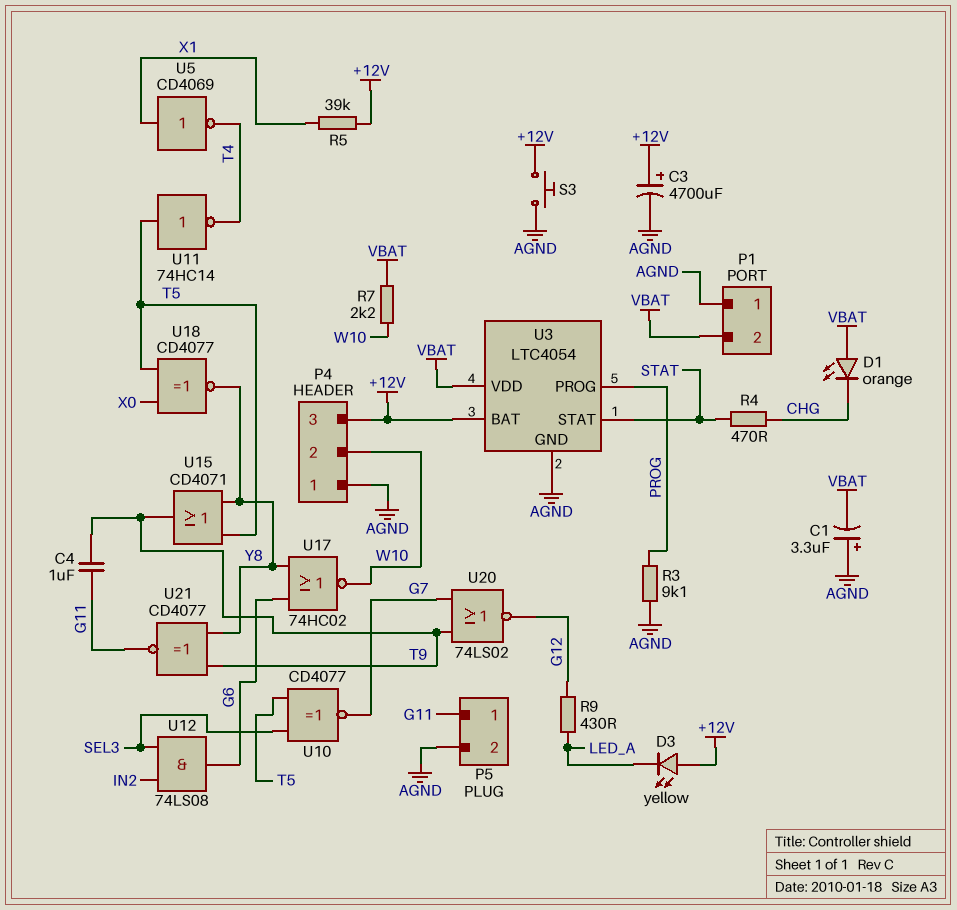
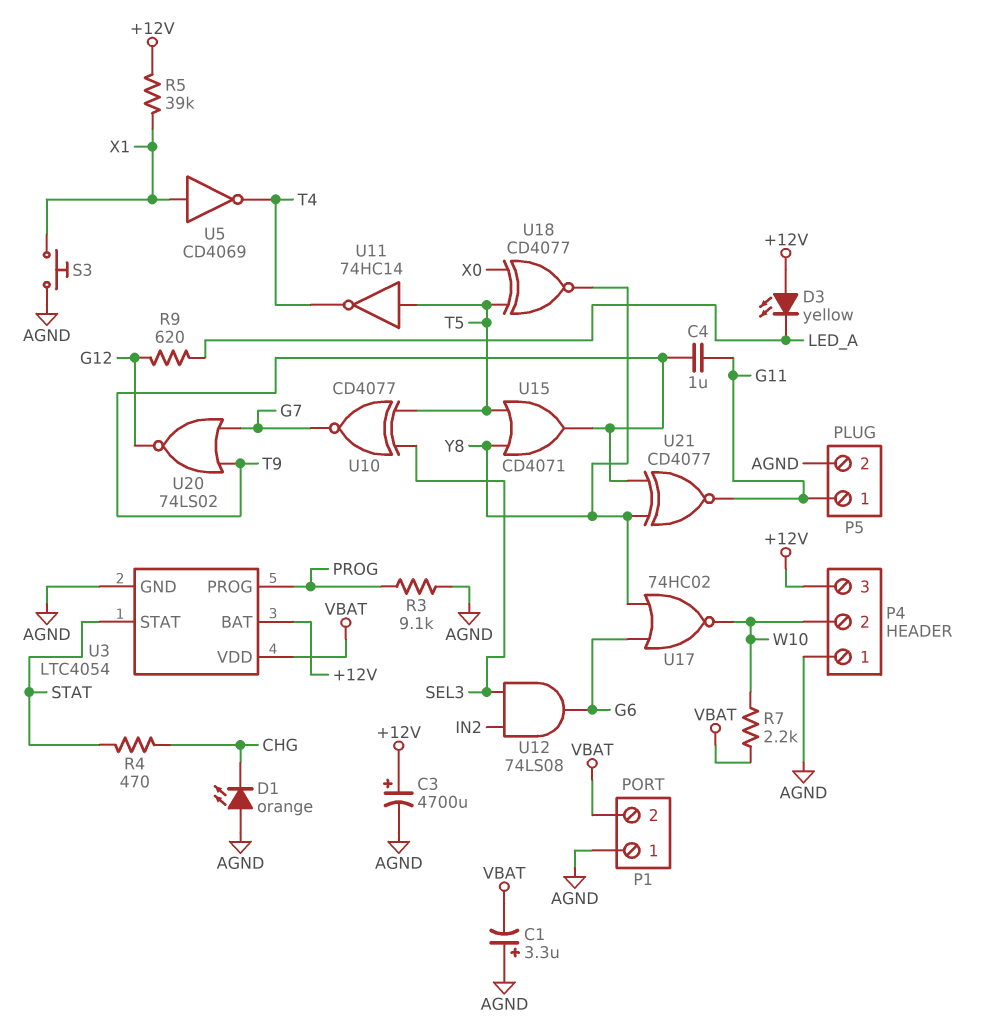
D1: LED orange (A VBAT, K CHG) -> LED orange (A AGND, K CHG)
R9: 430 (G12, LED_A) -> 620 (G12, LED_A)
S3: button (+12V, AGND) -> button (AGND, X1)

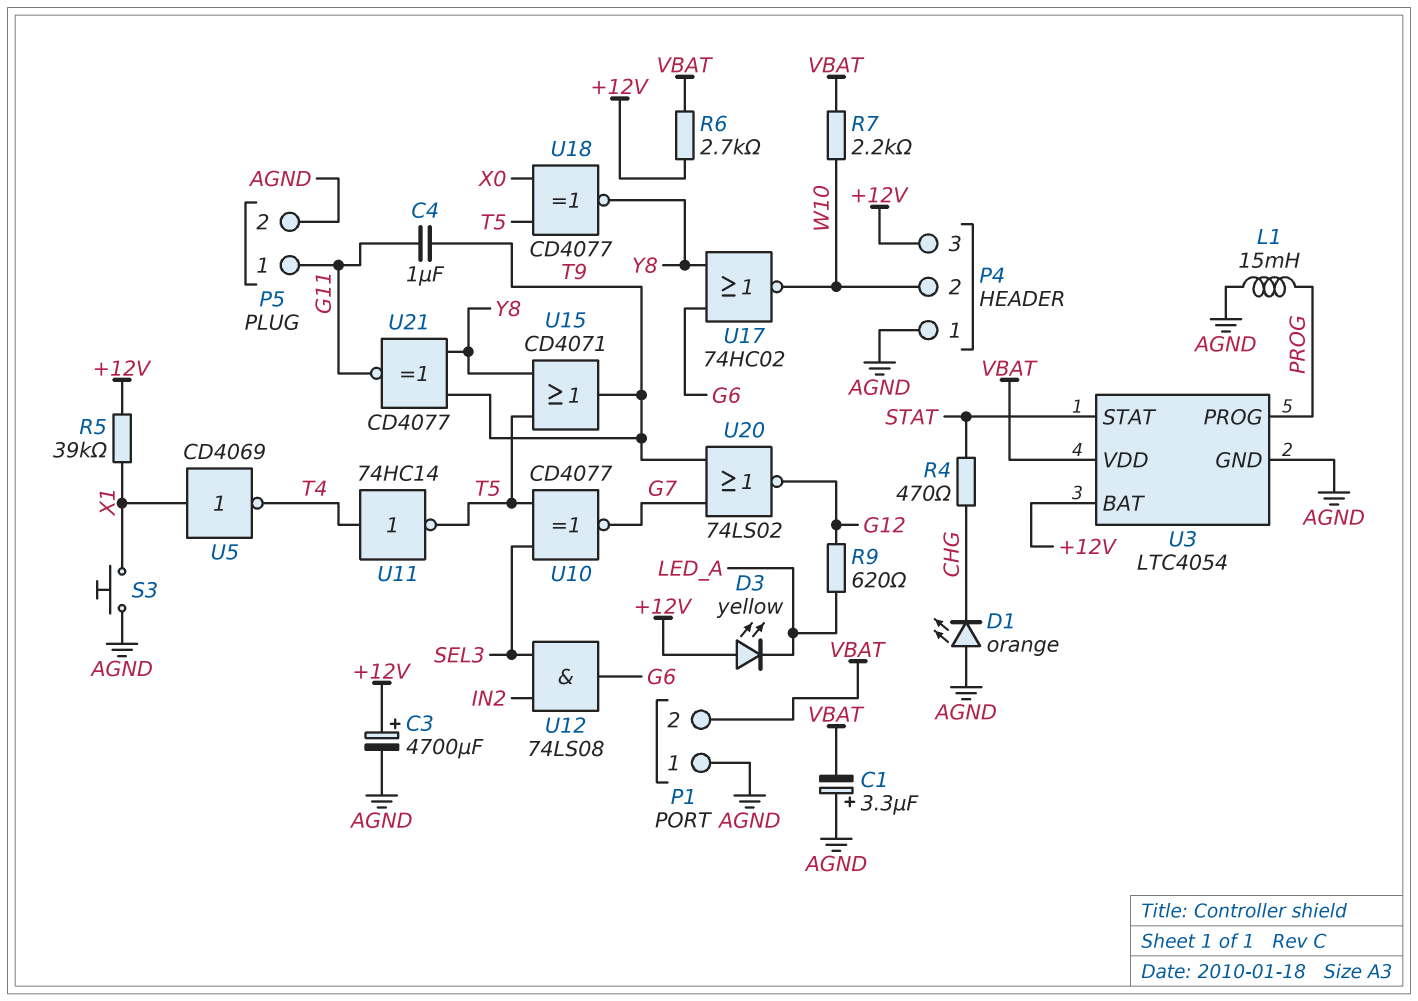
L1: none -> 15mH (AGND, PROG)
R3: 9.1k (AGND, PROG) -> none
R6: none -> 2.7k (+12V, VBAT)
U11: NOT 74HC14 (in T5, out T4) -> NOT 74HC14 (in T4, out T5)

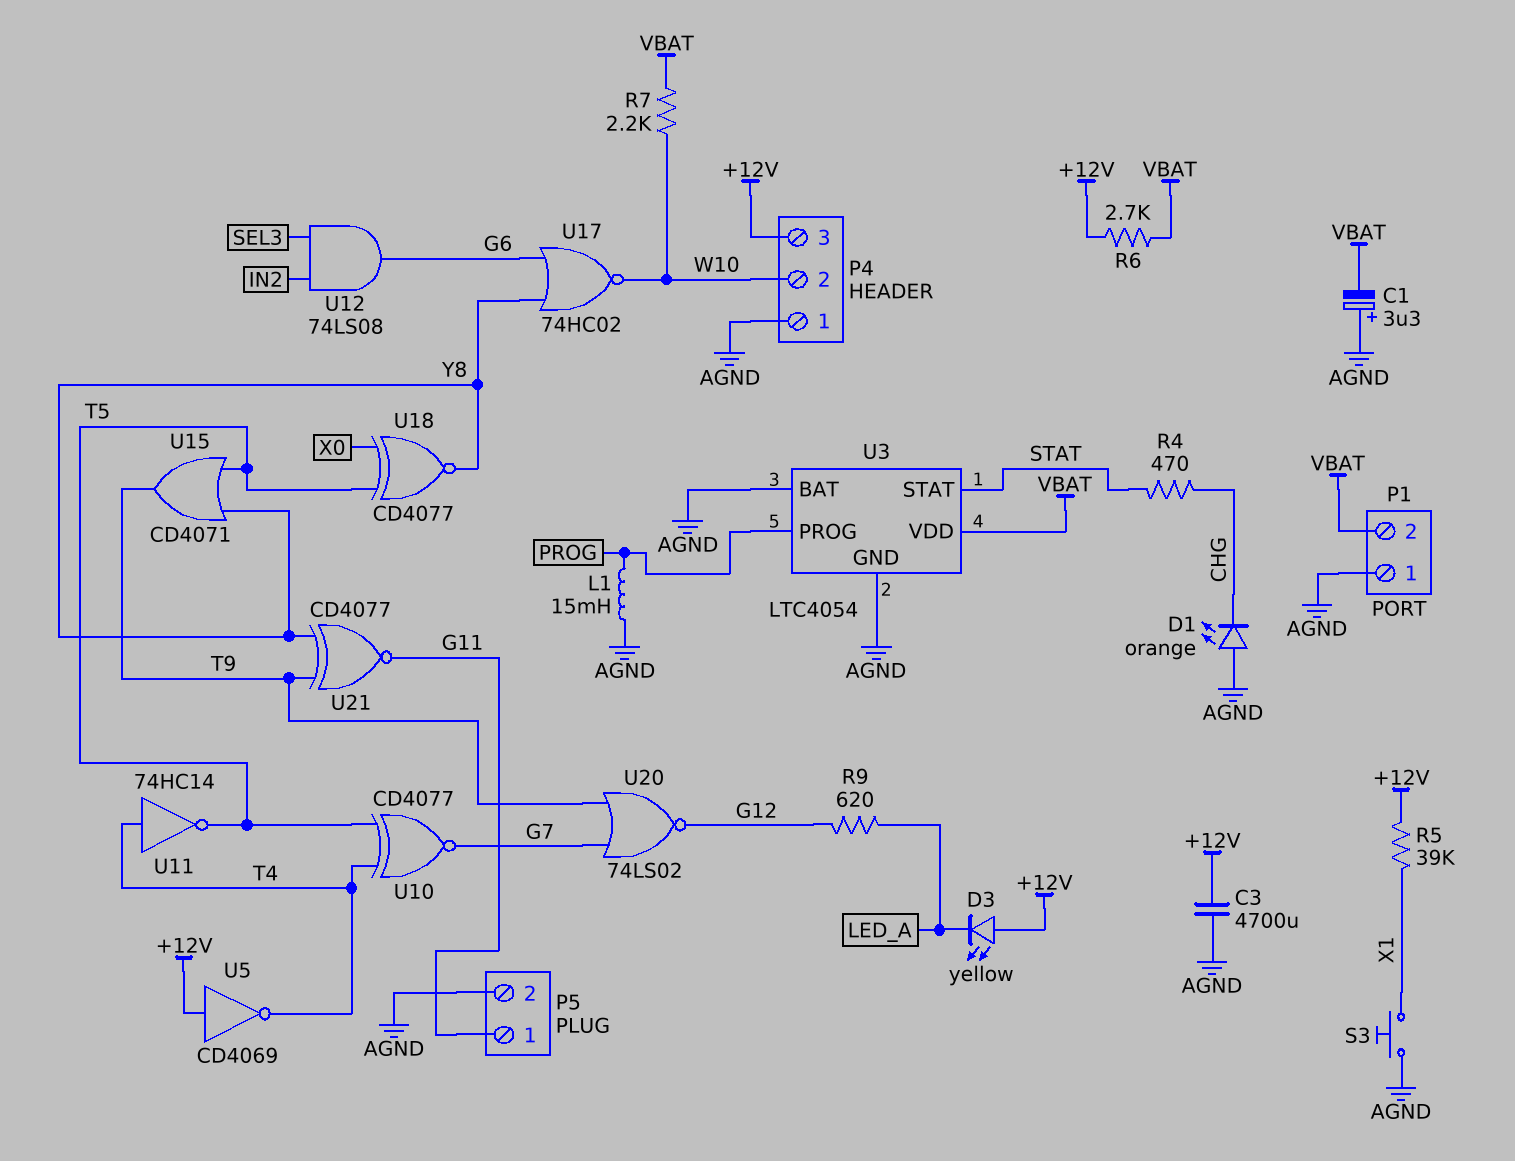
C3: 4700uF (plus +12V, minus AGND) -> 4700uF (+12V, AGND)
C4: 1uF (G11, T9) -> none
U3 pin BAT: +12V -> AGND
U5: NOT CD4069 (in X1, out T4) -> NOT CD4069 (in +12V, out T4)
U10: XNOR CD4077 (in SEL3, in T5, out G7) -> XNOR CD4077 (in T4, in T5, out G7)

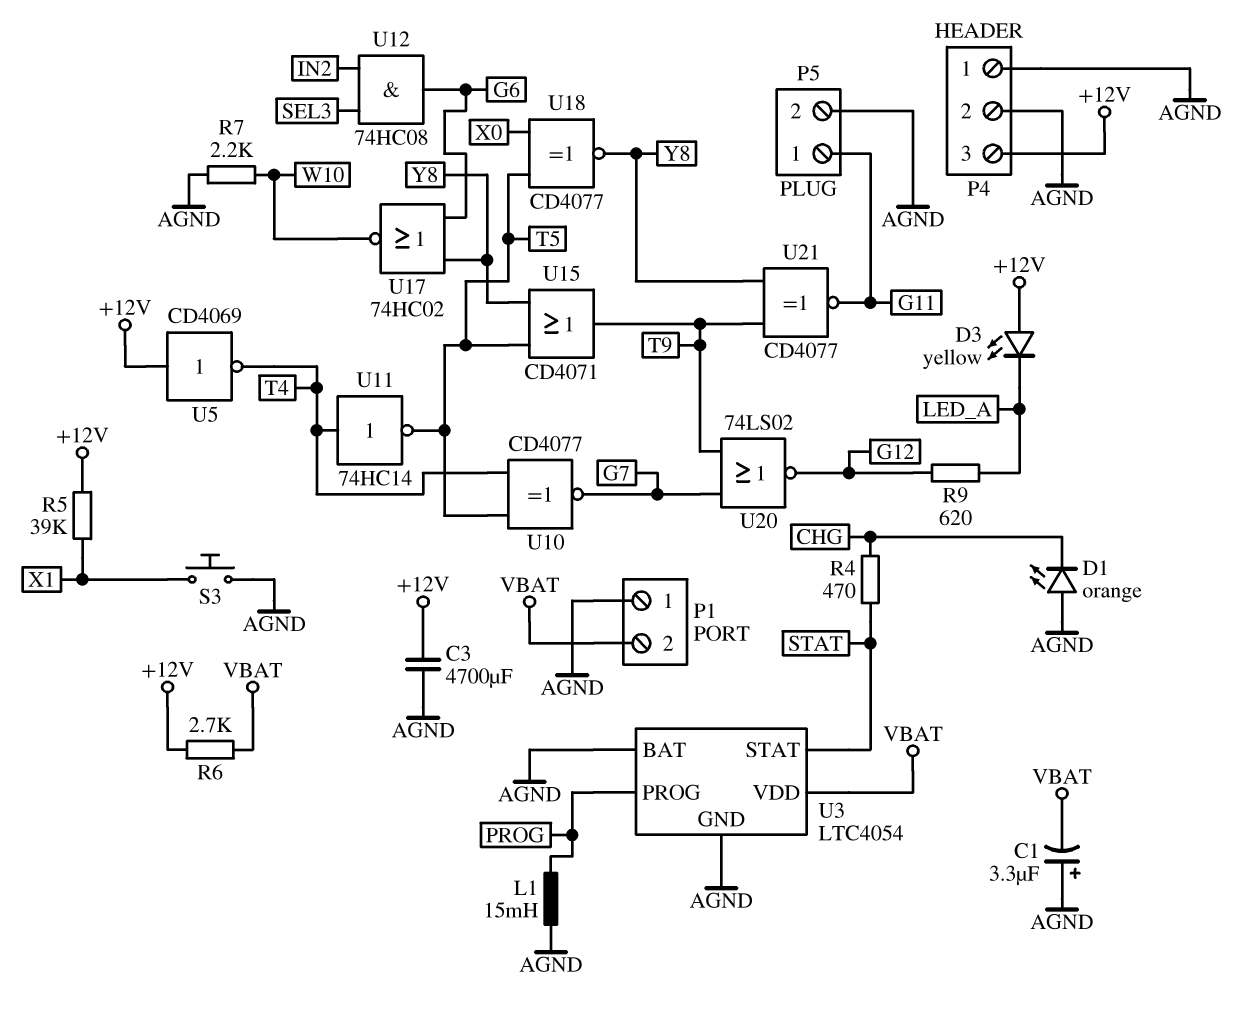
P4 pin 2: W10 -> AGND
R7: 2.2k (VBAT, W10) -> 2.2k (AGND, W10)
U12: AND 74LS08 (in IN2, in SEL3, out G6) -> AND 74HC08 (in IN2, in SEL3, out G6)

